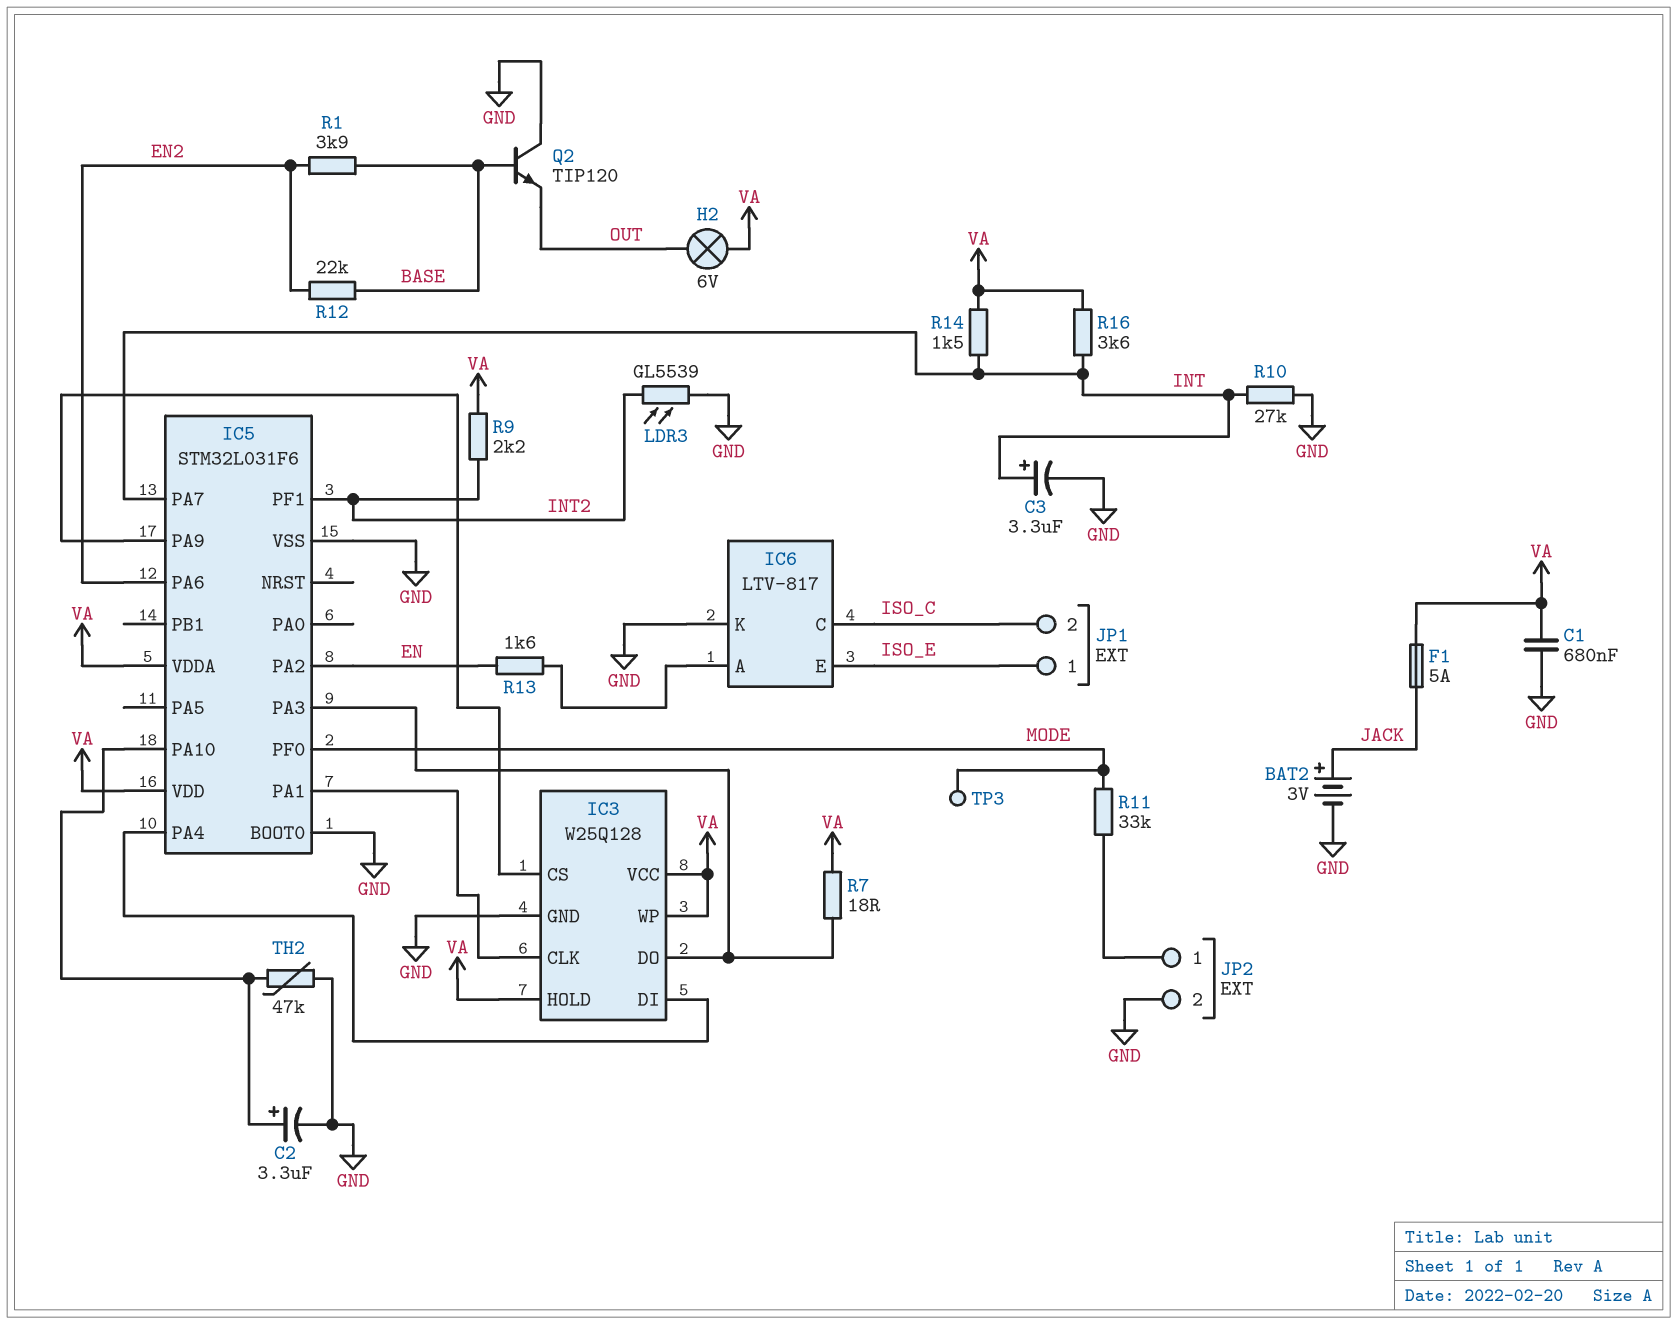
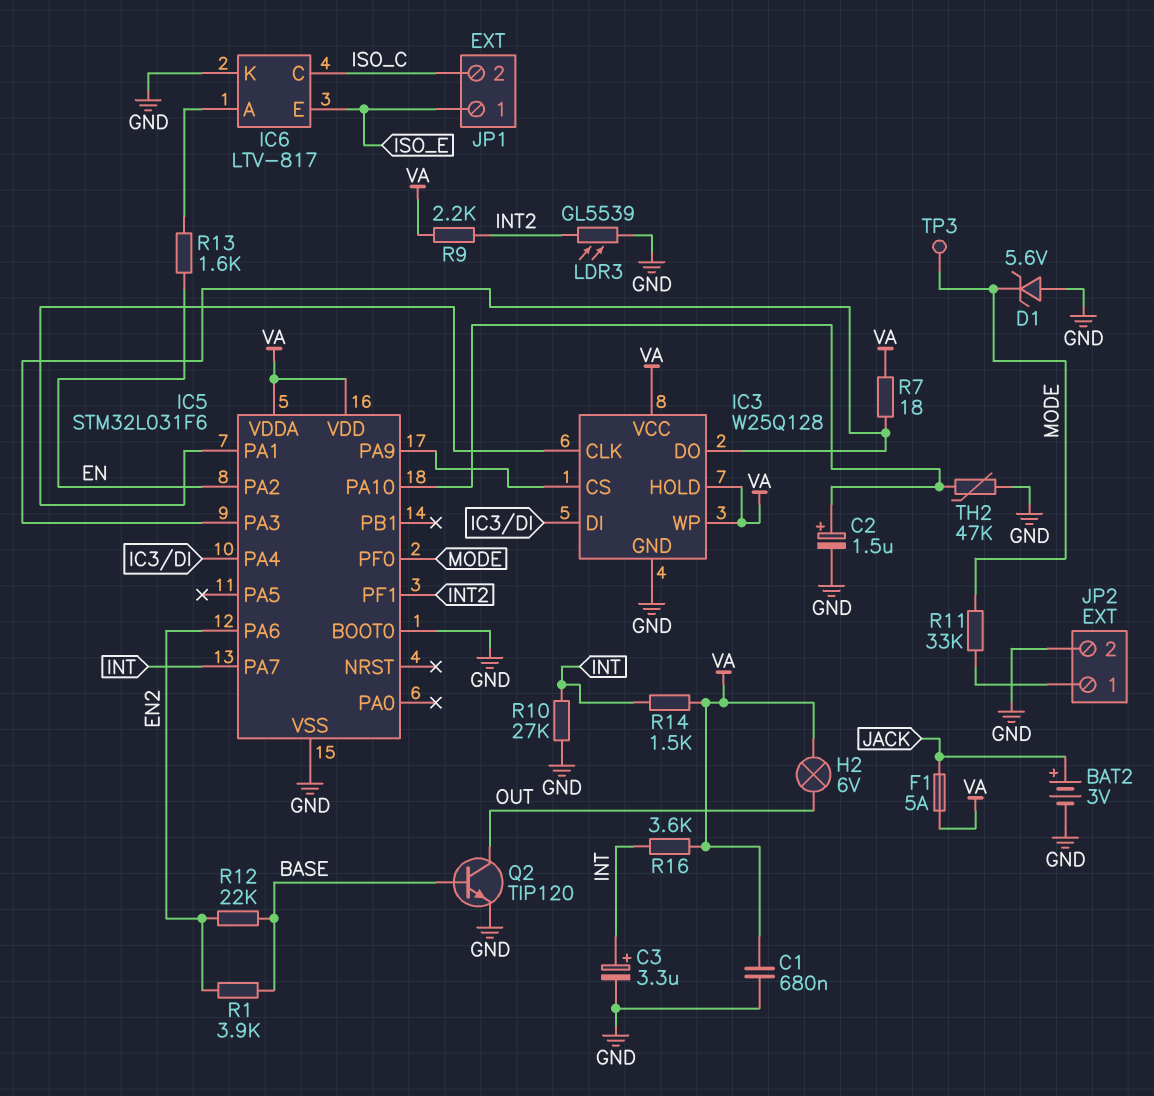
C2: 3.3uF (plus IC5/PA10, minus GND) -> 1.5uF (plus IC5/PA10, minus GND)
D1: none -> zener 5.6V (A GND, K MODE)
Q2: NPN TIP120 (B BASE, C GND, E OUT) -> NPN TIP120 (B BASE, C OUT, E GND)

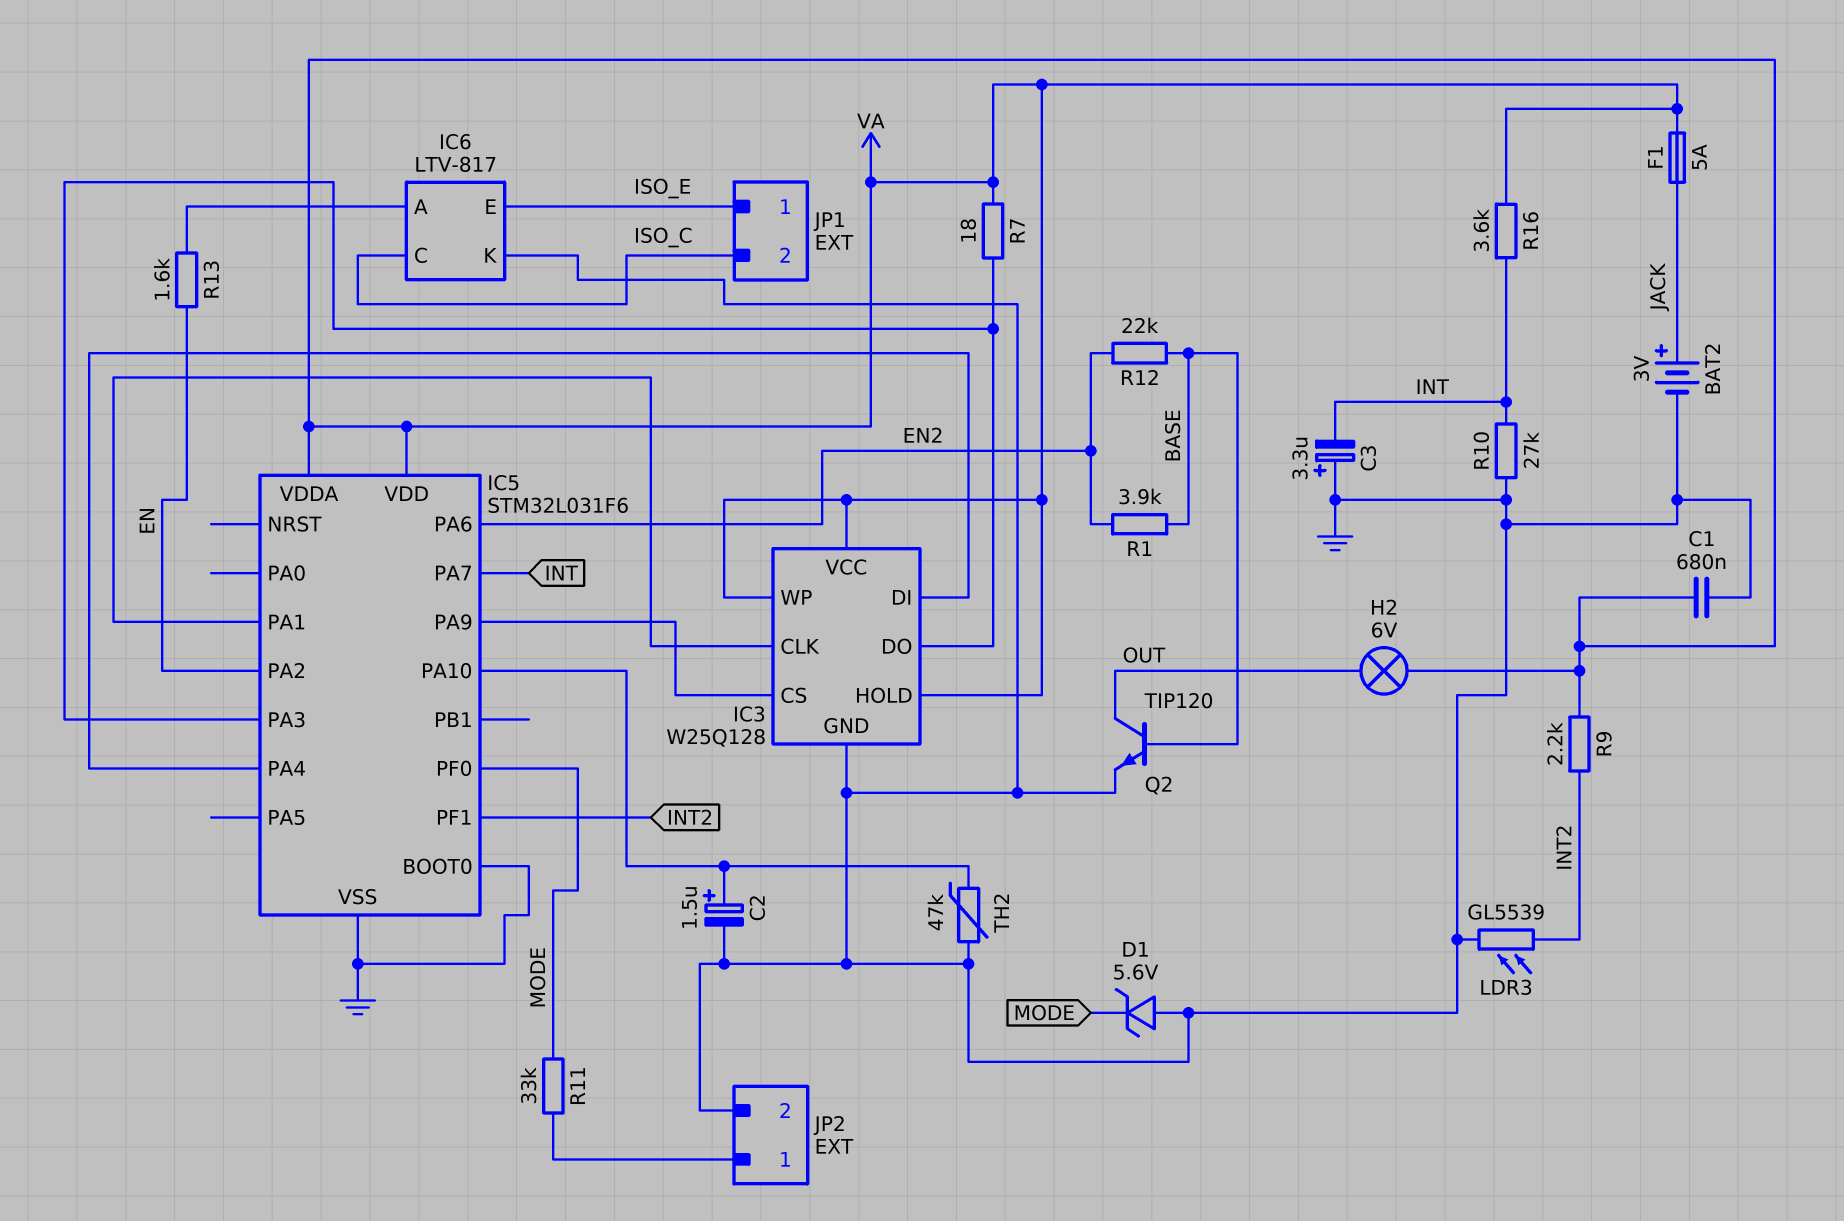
C3: 3.3uF (plus INT, minus GND) -> 3.3uF (plus GND, minus INT)
R14: 1.5k (INT, VA) -> none
TP3: test point (MODE) -> none

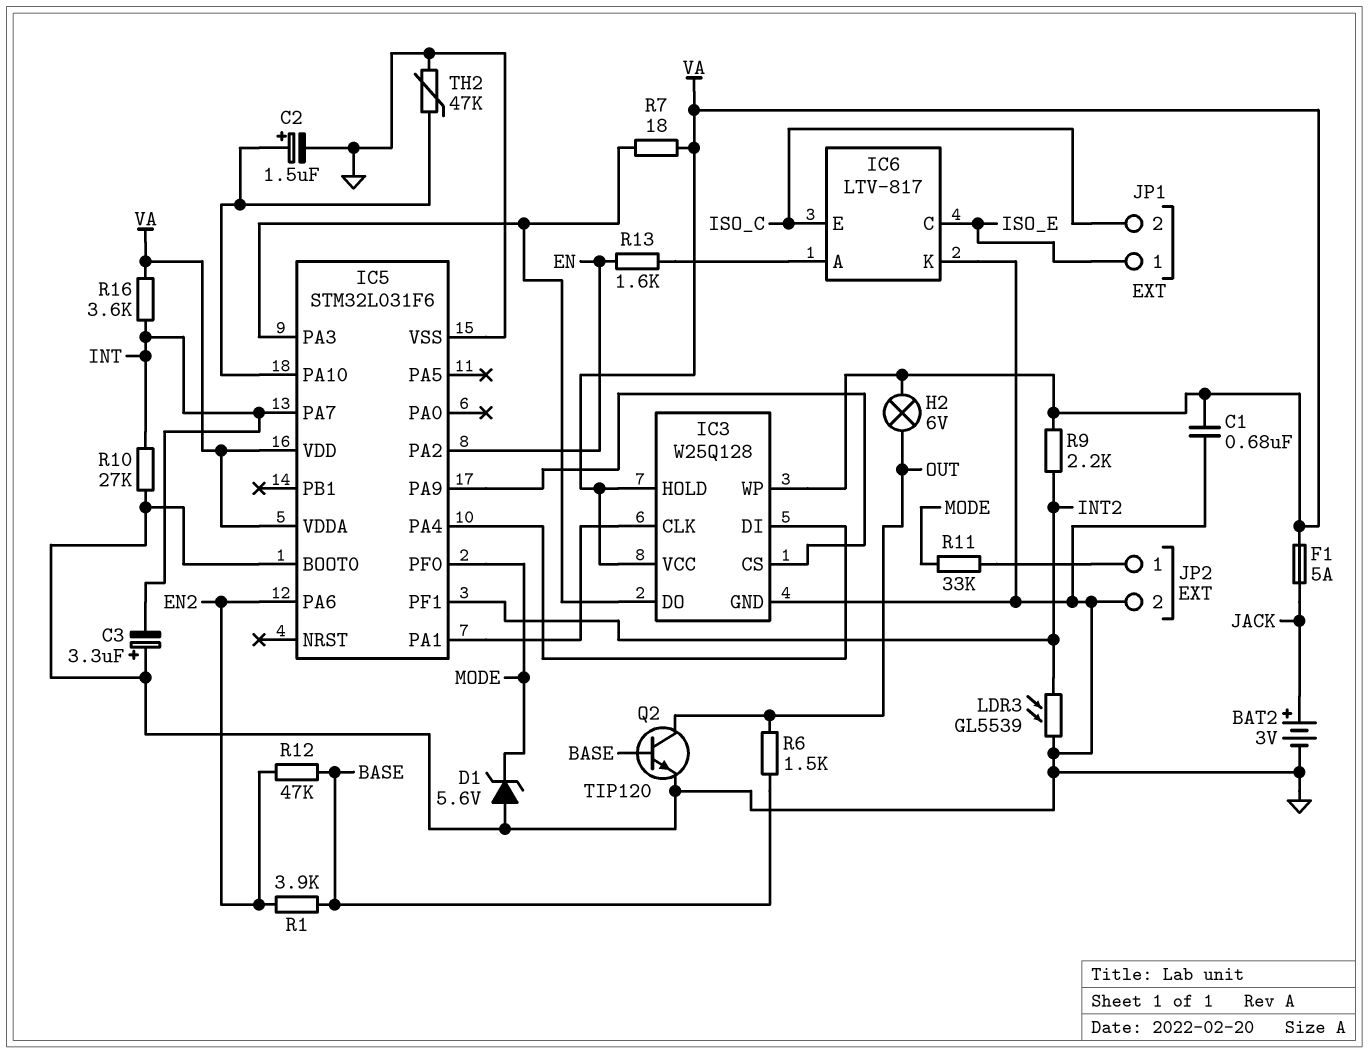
IC6 pin C: ISO_C -> ISO_E
IC6 pin E: ISO_E -> ISO_C
R6: none -> 1.5k (BASE, OUT)
R12: 22k (BASE, EN2) -> 47k (BASE, EN2)

